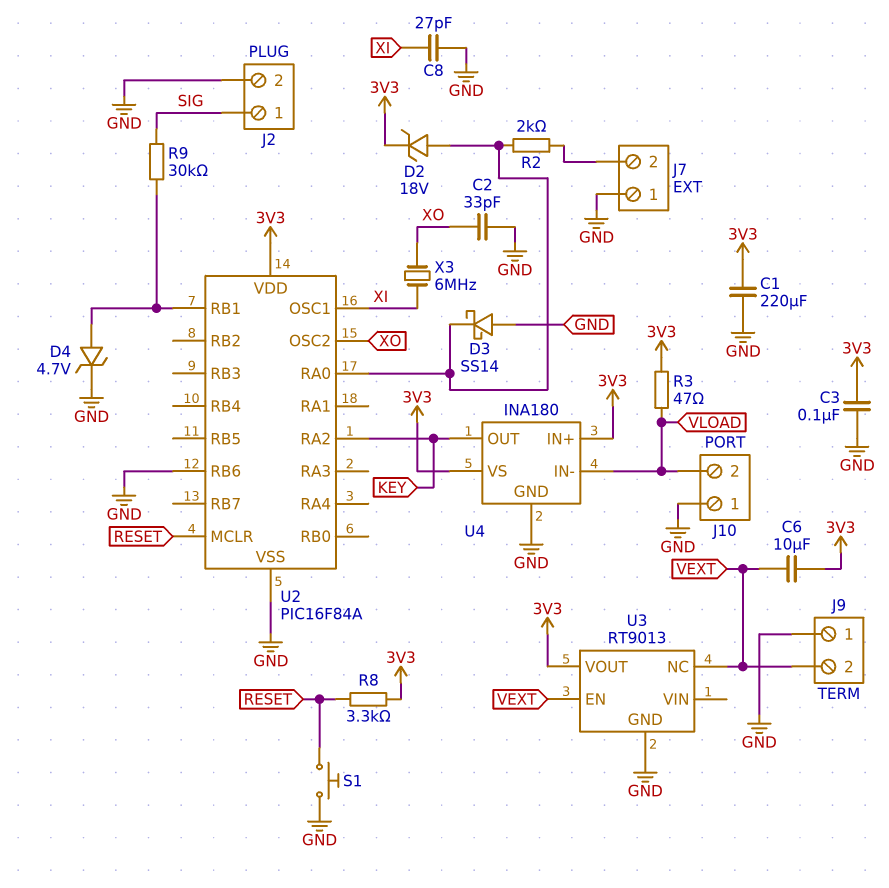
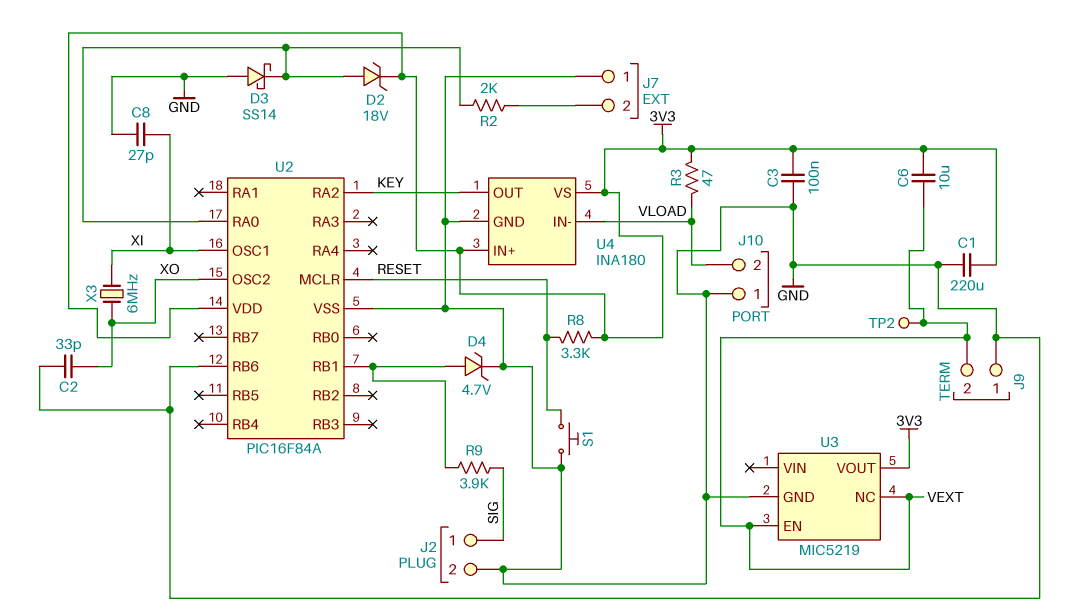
R9: 30k (SIG, U2/RB1) -> 3.9k (SIG, U2/RB1)
TP2: none -> test point (VEXT)
U3: RT9013 -> MIC5219

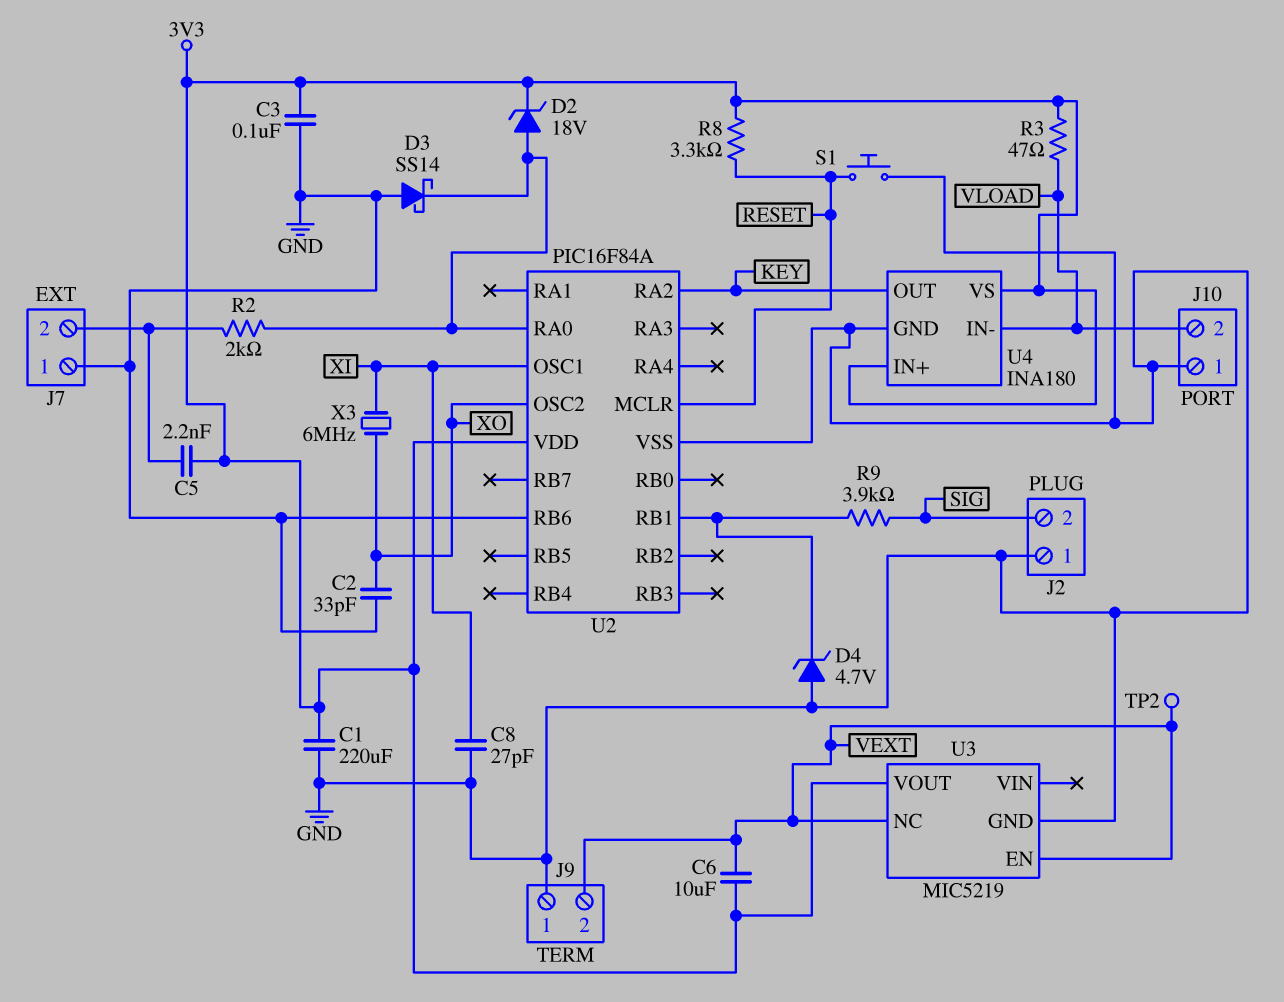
C5: none -> 2.2nF (3V3, J7/2)
D4: zener 4.7V (A U2/RB1, K GND) -> zener 4.7V (A GND, K U2/RB1)
J2 pin 1: SIG -> GND
J2 pin 2: GND -> SIG

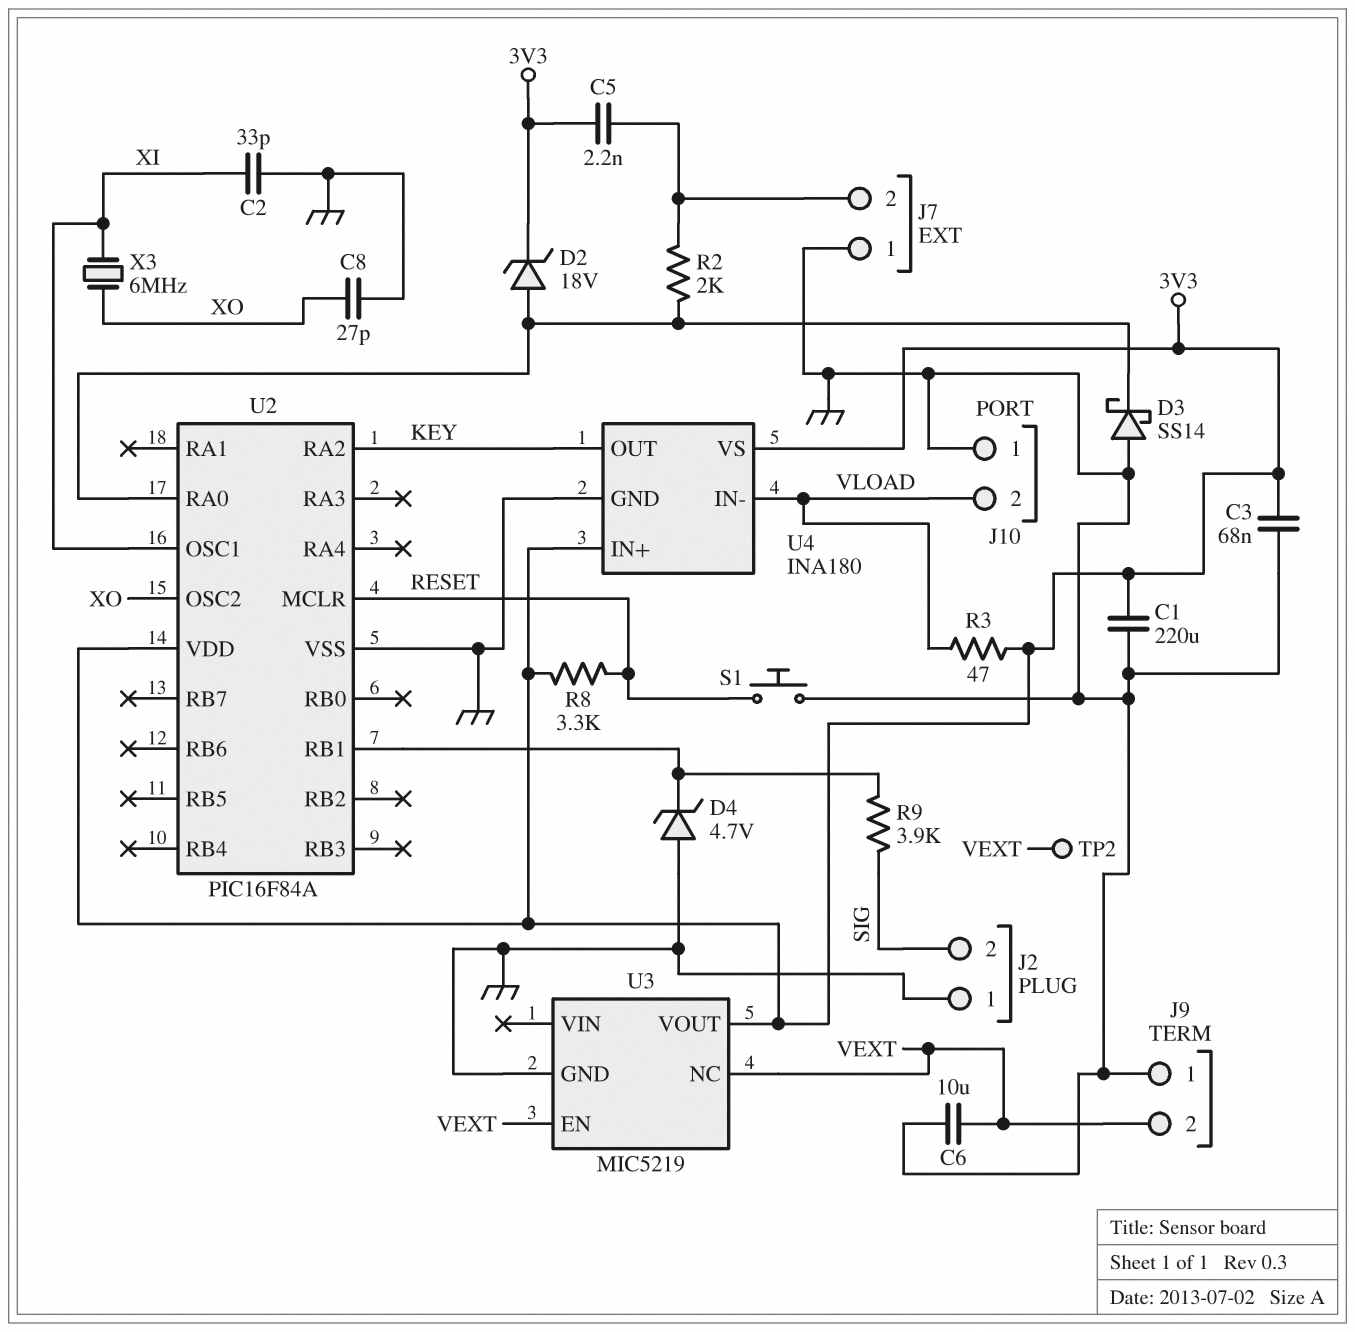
C2: 33pF (GND, XO) -> 33pF (GND, XI)
C3: 100nF (3V3, GND) -> 68nF (3V3, GND)
C6: 10uF (3V3, VEXT) -> 10uF (GND, VEXT)
C8: 27pF (GND, XI) -> 27pF (GND, XO)
U2 pin RB6: GND -> none

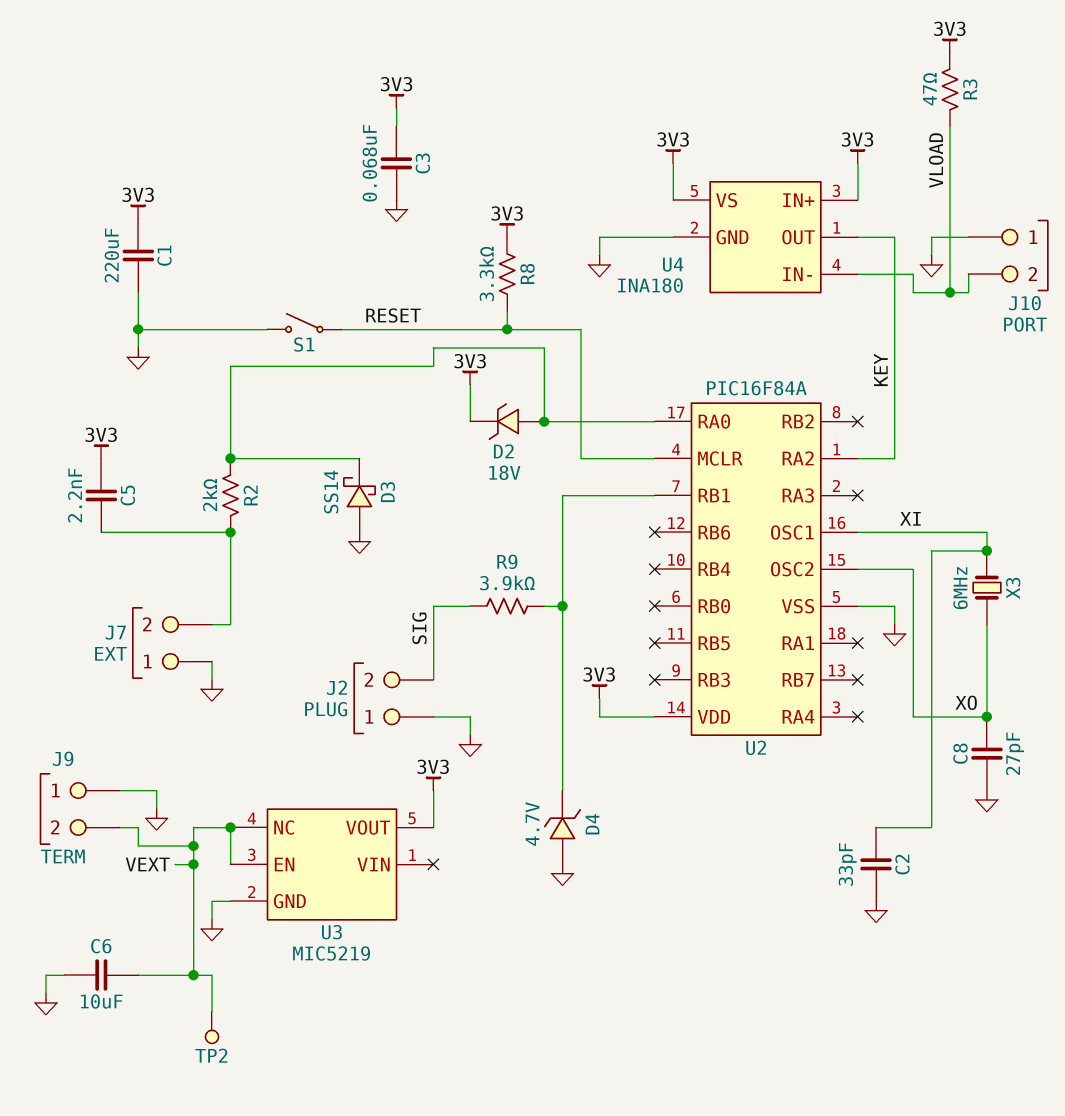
S1: button (GND, RESET) -> switch (GND, RESET)

